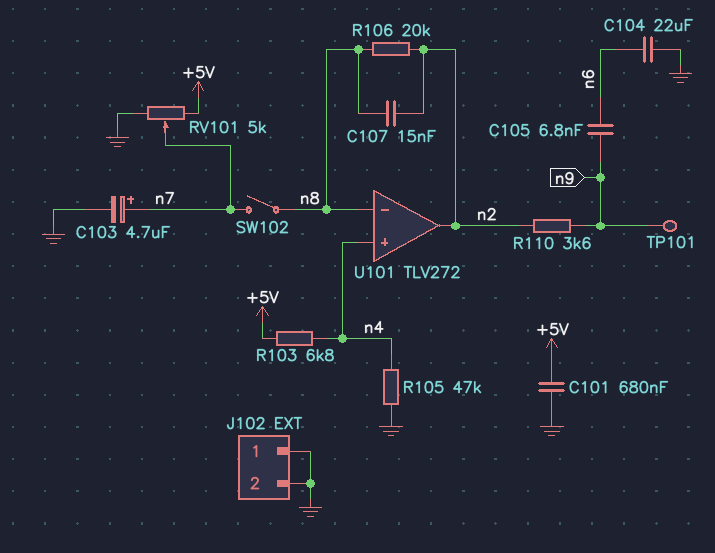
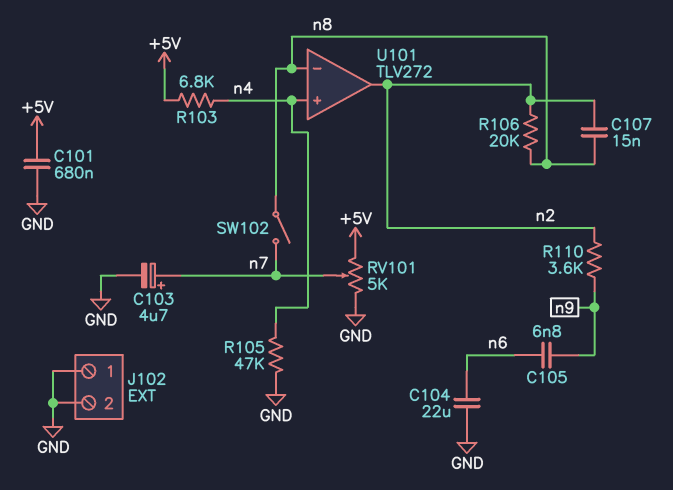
TP101: test point (n9) -> none

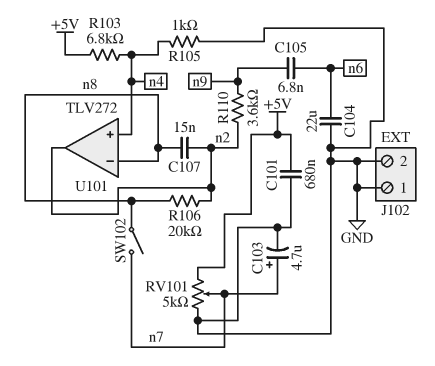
R105: 47k (GND, n4) -> 1k (GND, n4)

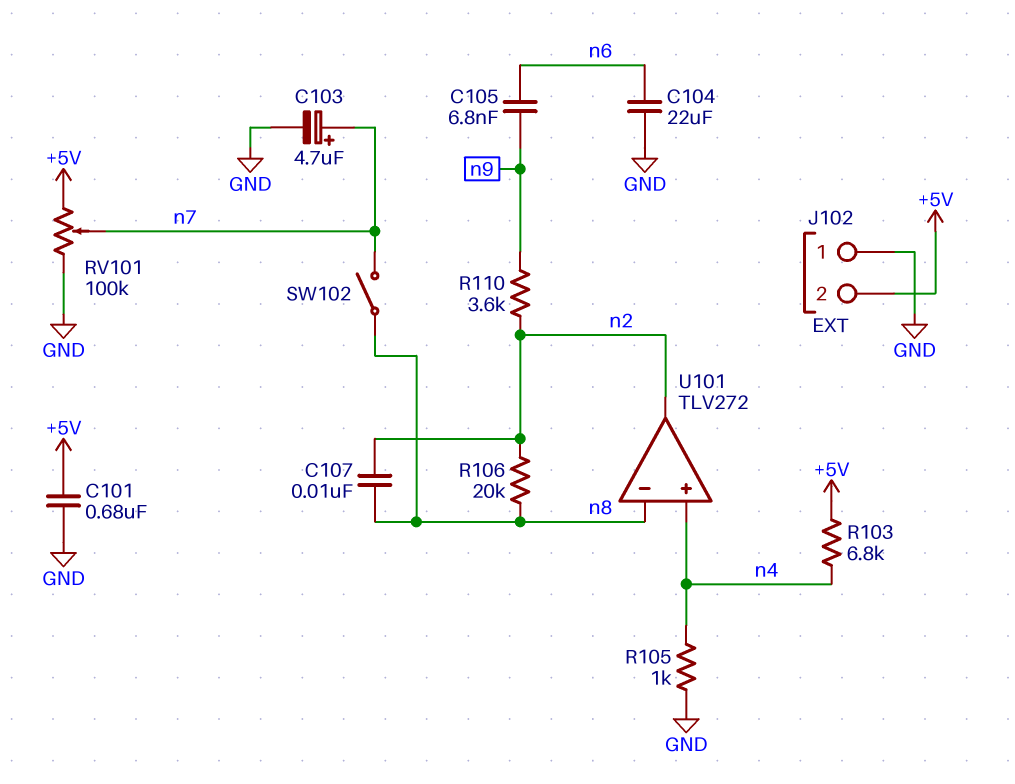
C107: 15nF (n2, n8) -> 10nF (n2, n8)
J102 pin 2: GND -> +5V
RV101: 5k (+5V, GND, wiper n7) -> 100k (+5V, GND, wiper n7)

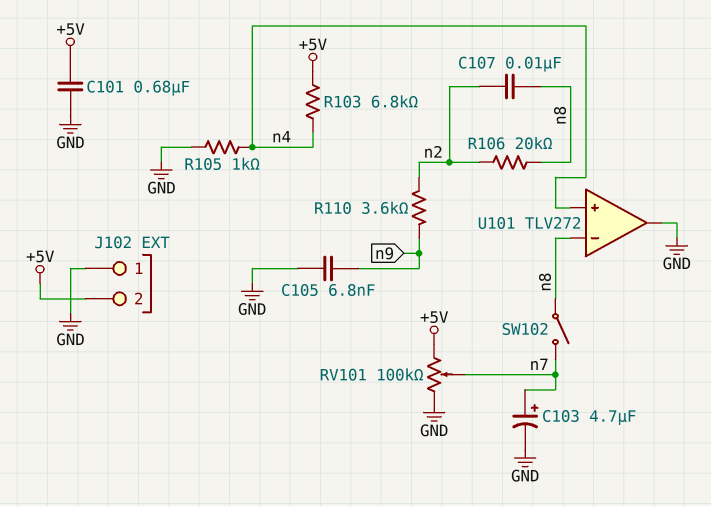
C104: 22uF (GND, n6) -> none
C105: 6.8nF (n6, n9) -> 6.8nF (GND, n9)
U101 pin out: n2 -> GND

